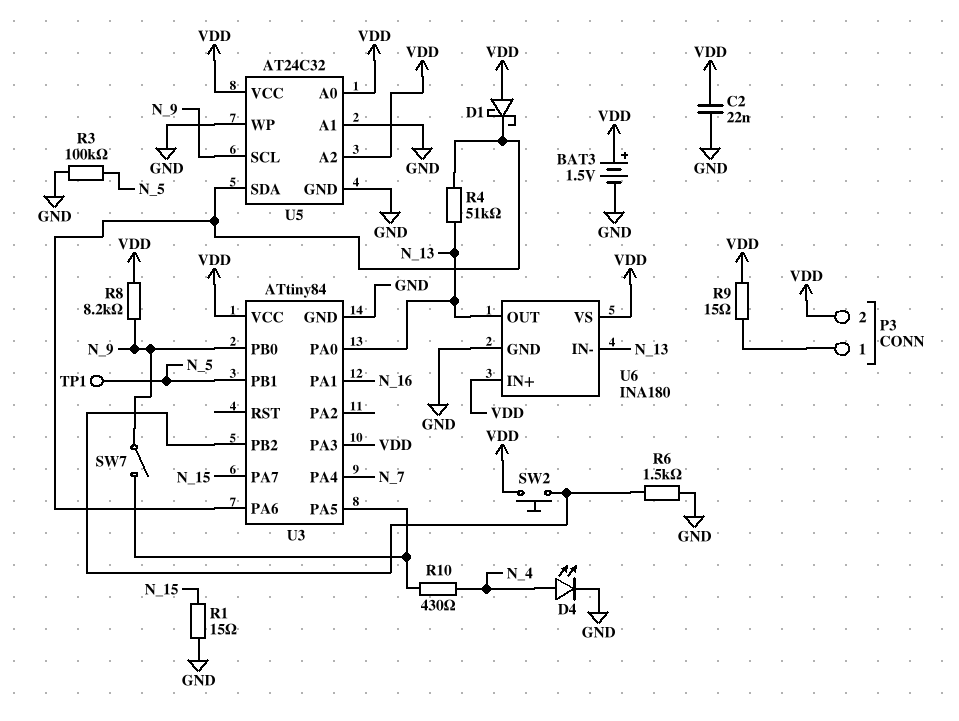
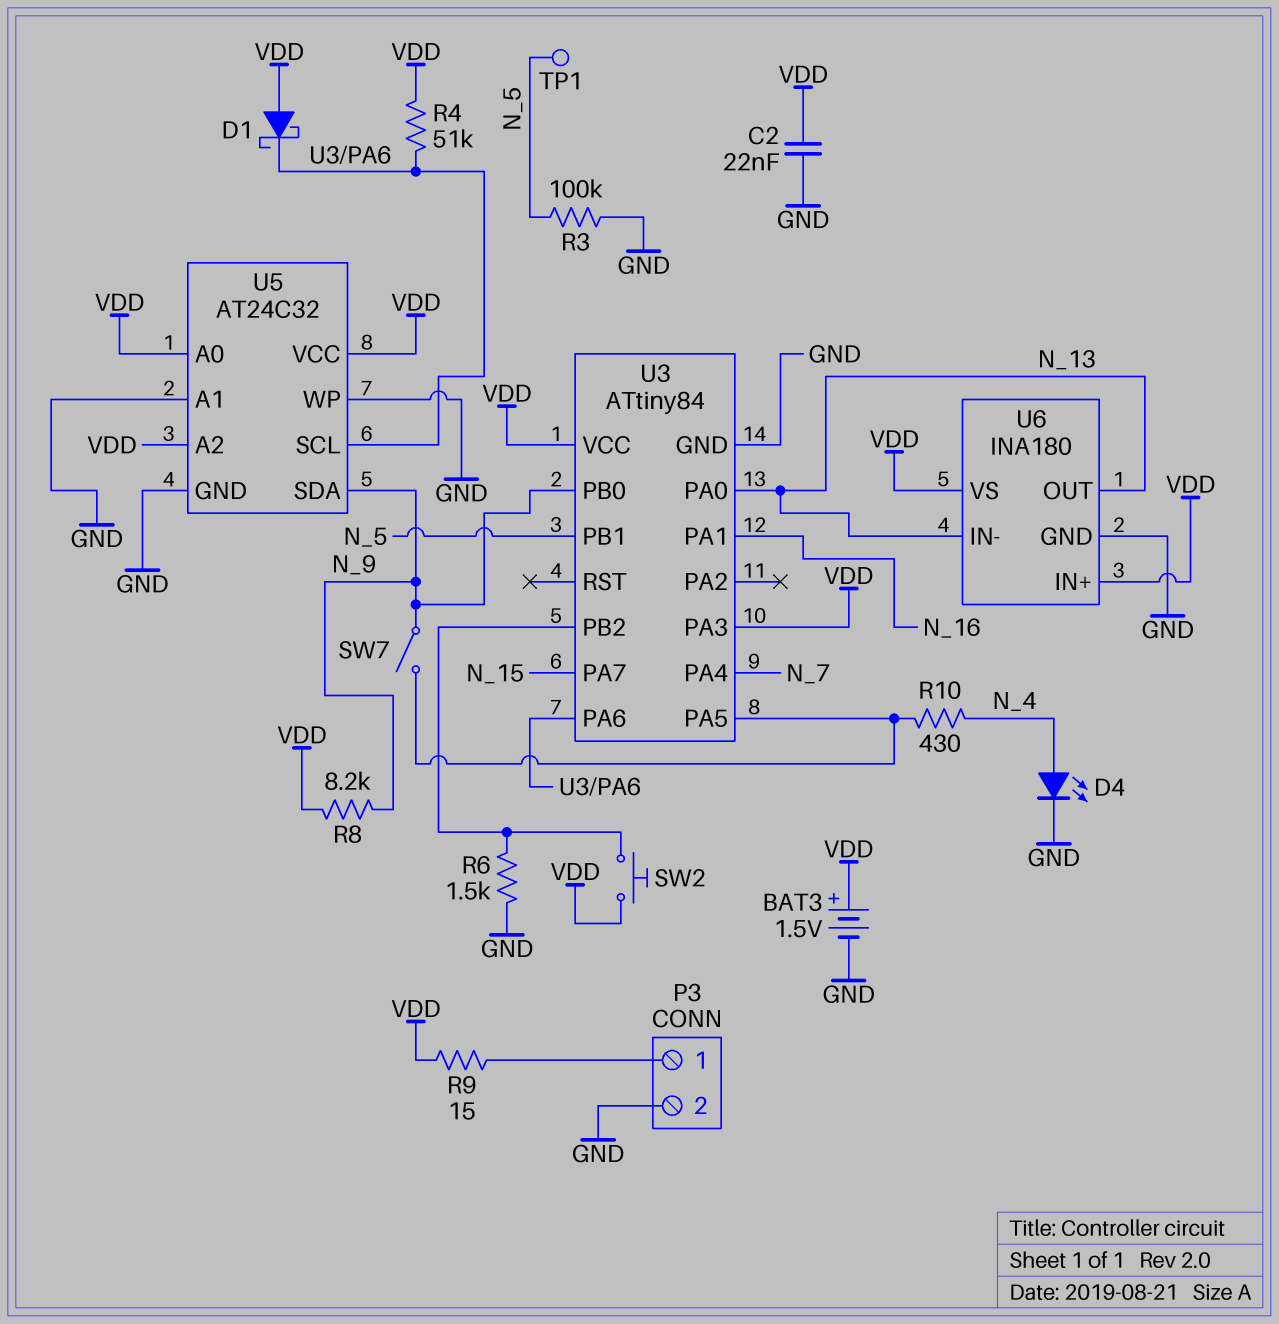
P3 pin 2: VDD -> GND
R1: 15 (GND, N_15) -> none
R4: 51k (N_13, U3/PA6) -> 51k (U3/PA6, VDD)
U5 pin SCL: N_9 -> U3/PA6
U5 pin SDA: U3/PA6 -> N_9

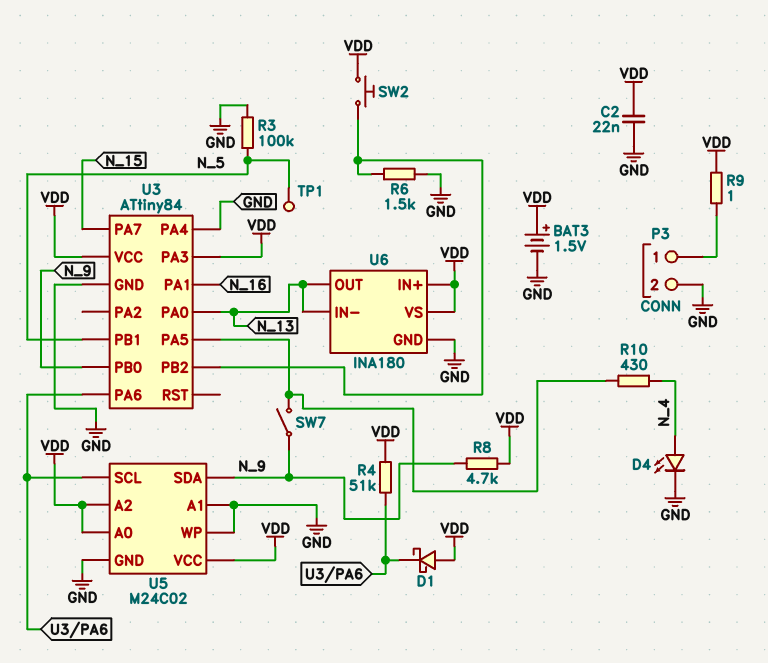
R8: 8.2k (N_9, VDD) -> 4.7k (N_9, VDD)
R9: 15 (P3/1, VDD) -> 1 (P3/1, VDD)
U3 pin PA4: N_7 -> GND
U5: AT24C32 -> M24C02

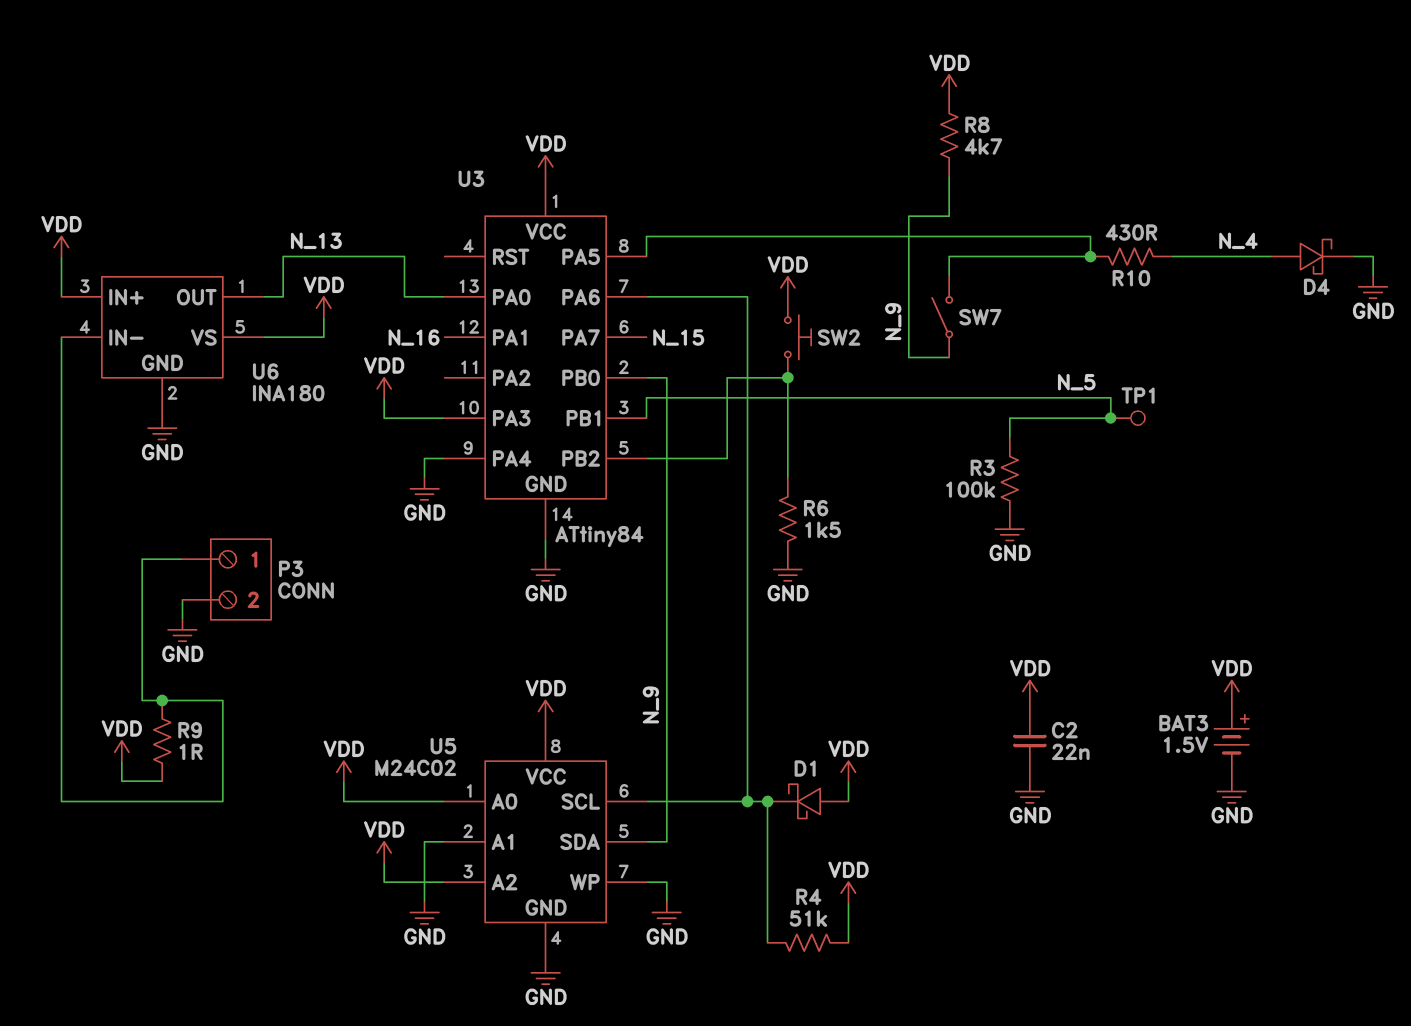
D4: LED (A N_4, K GND) -> schottky (A N_4, K GND)
U6 pin IN-: N_13 -> P3/1

